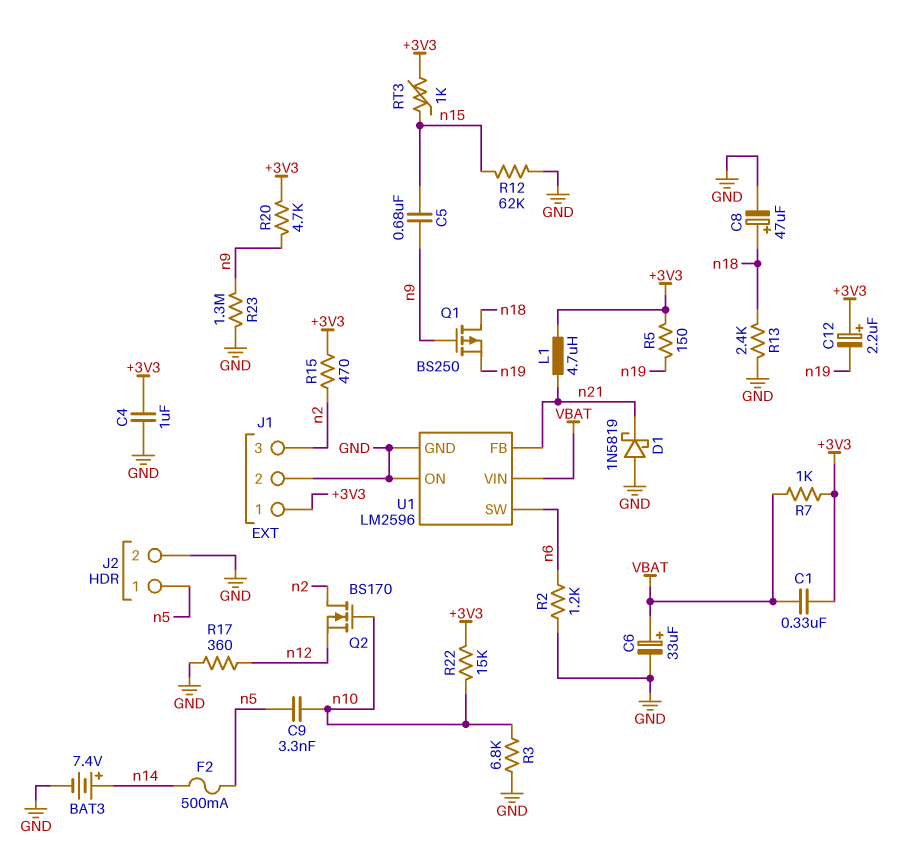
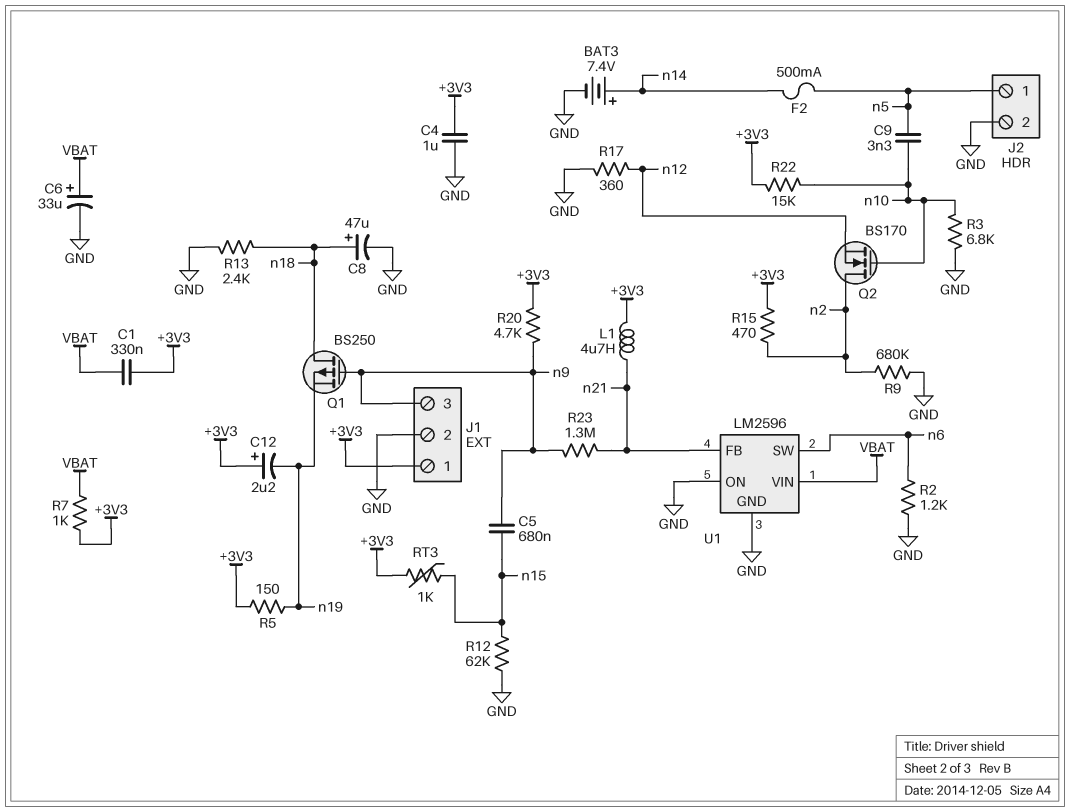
D1: schottky 1N5819 (A GND, K n21) -> none
J1 pin 3: n2 -> n9
R9: none -> 680k (GND, n2)
R23: 1.3M (GND, n9) -> 1.3M (n9, n21)

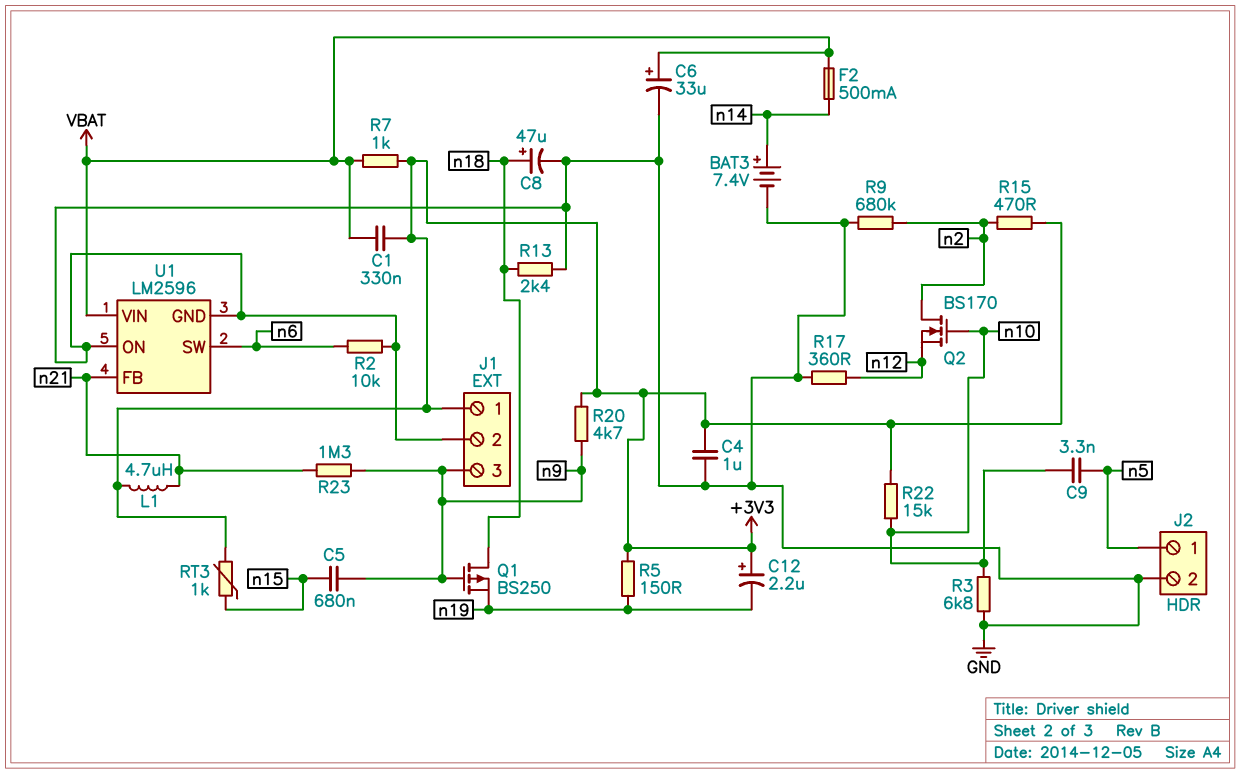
F2: 500mA (n5, n14) -> 500mA (VBAT, n14)
R2: 1.2k (GND, n6) -> 10k (GND, n6)
R12: 62k (GND, n15) -> none

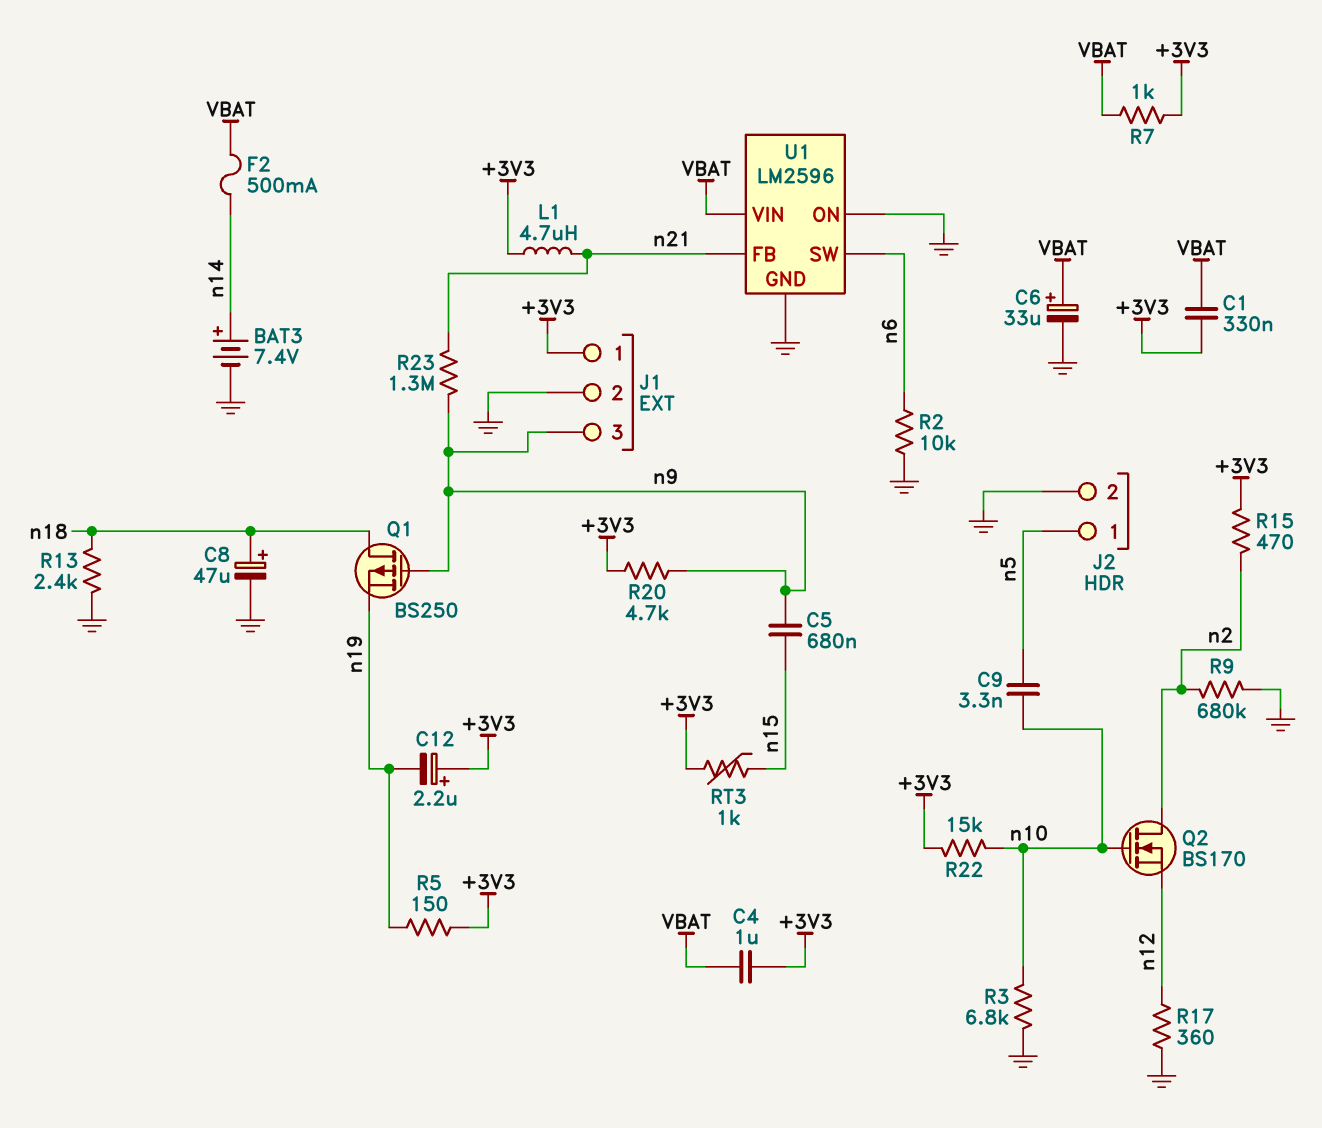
C4: 1uF (+3V3, GND) -> 1uF (+3V3, VBAT)

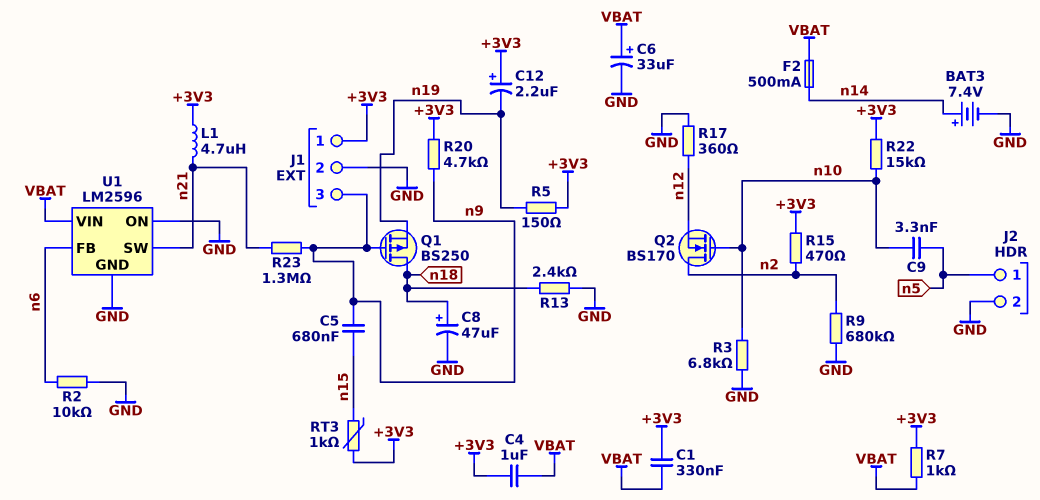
U1 pin FB: n21 -> n6
U1 pin SW: n6 -> n21

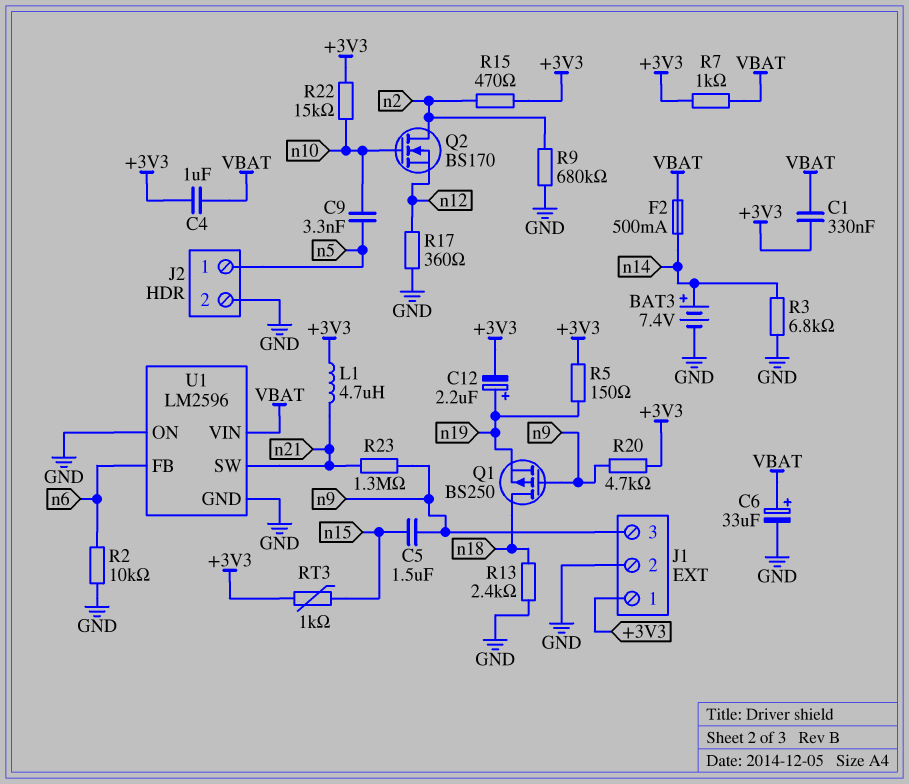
C5: 680nF (n9, n15) -> 1.5uF (n9, n15)
C8: 47uF (plus n18, minus GND) -> none
C12: 2.2uF (plus +3V3, minus n19) -> 2.2uF (plus n19, minus +3V3)
R3: 6.8k (GND, n10) -> 6.8k (GND, n14)

